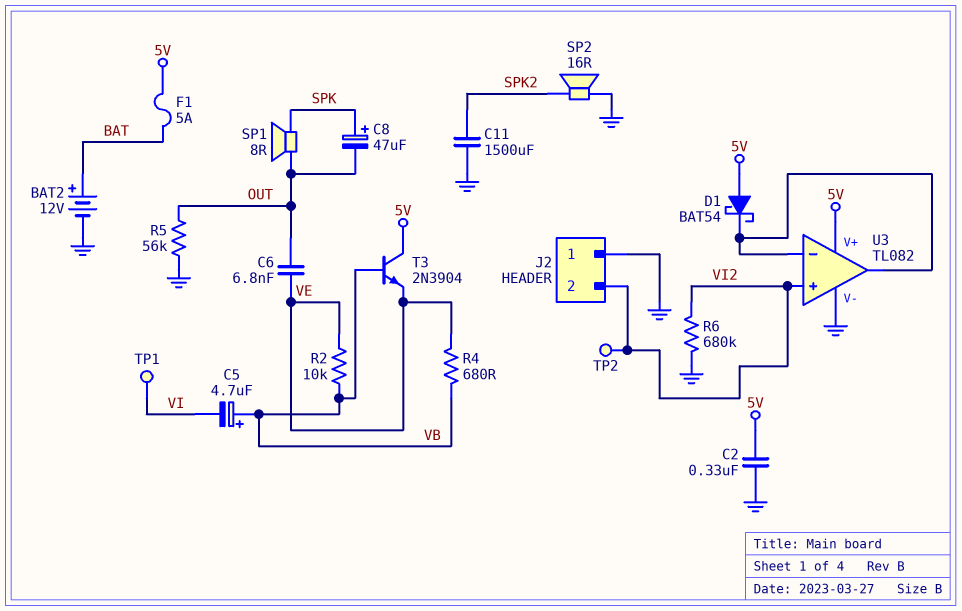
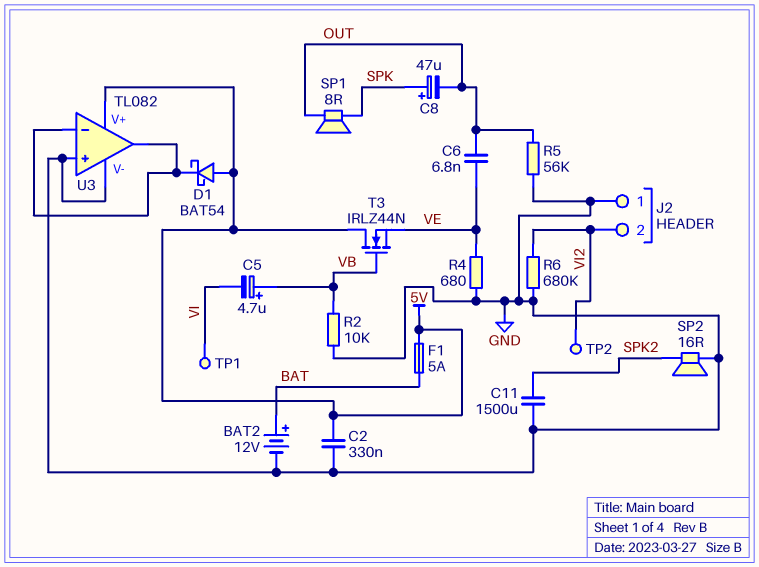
R2: 10k (VB, VE) -> 10k (GND, VB)
R4: 680 (VB, VE) -> 680 (GND, VE)
T3: NPN 2N3904 (B VB, C 5V, E VE) -> NMOS IRLZ44N (G VB, D 5V, S VE)
U3 pin in+: VI2 -> GND

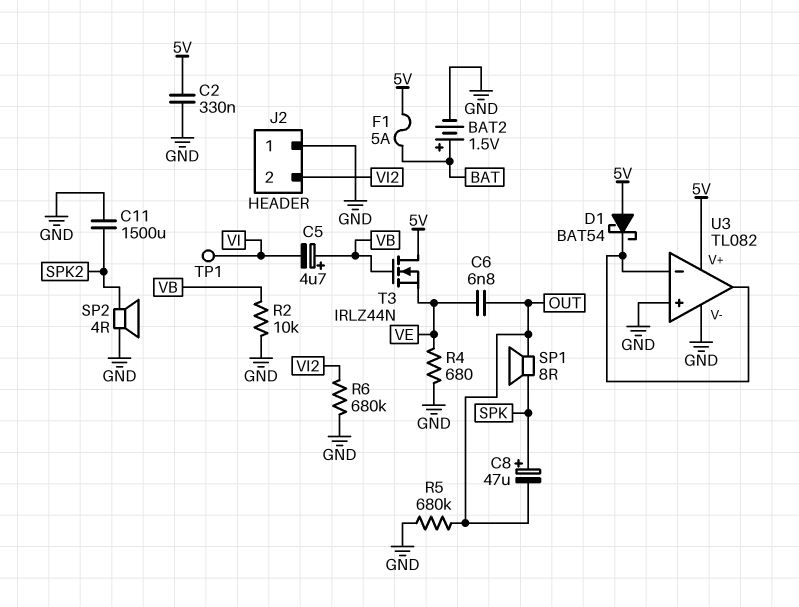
BAT2: 12V (plus BAT, minus GND) -> 1.5V (plus BAT, minus GND)
R5: 56k (GND, OUT) -> 680k (GND, OUT)
SP2: speaker 16R (GND, SPK2) -> speaker 4R (GND, SPK2)
TP2: test point (VI2) -> none

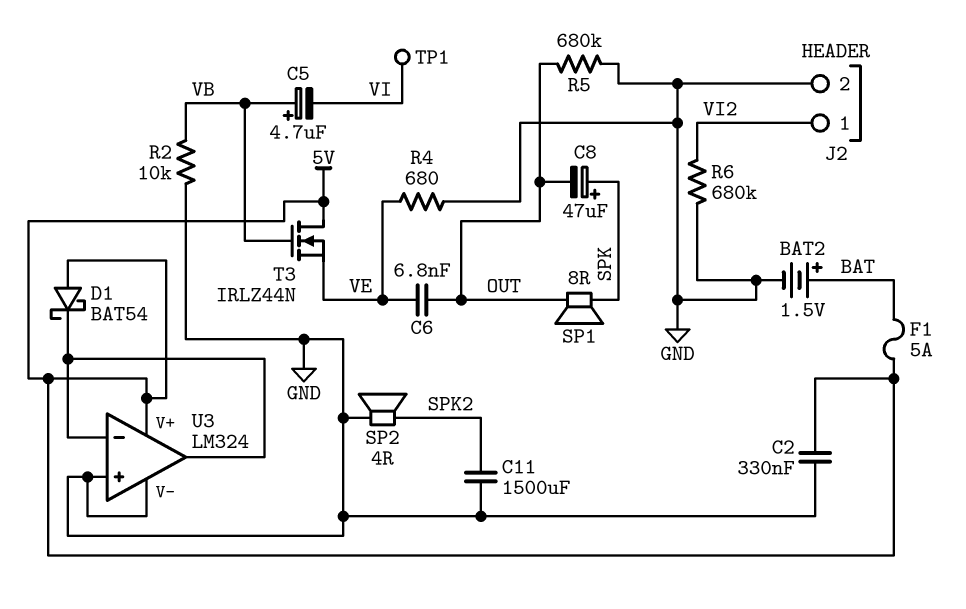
J2 pin 1: GND -> VI2
J2 pin 2: VI2 -> GND
U3: TL082 -> LM324

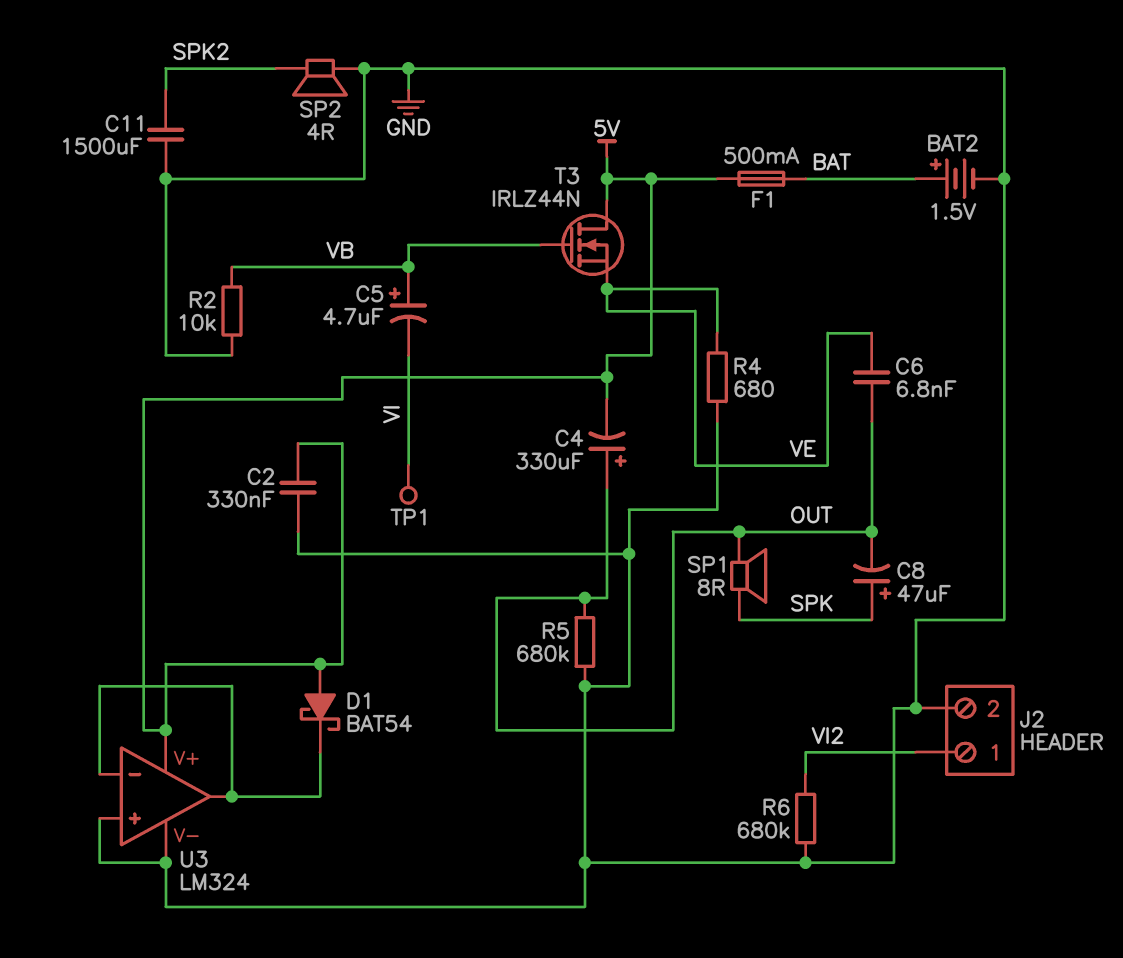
C4: none -> 330uF (plus OUT, minus 5V)
F1: 5A (5V, BAT) -> 500mA (5V, BAT)

